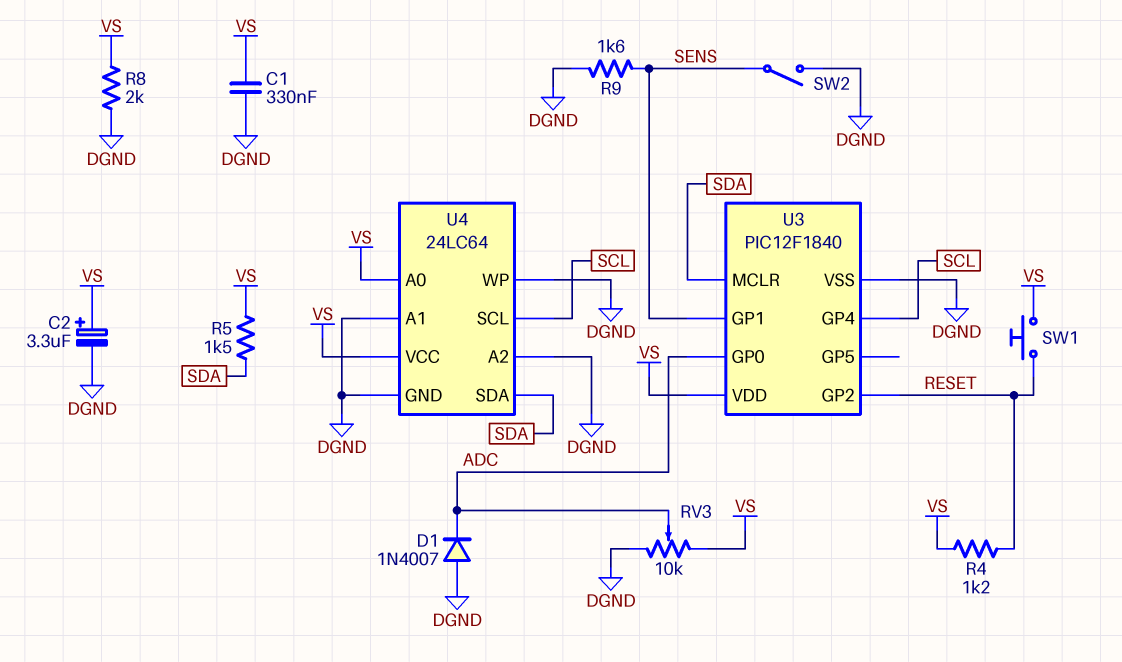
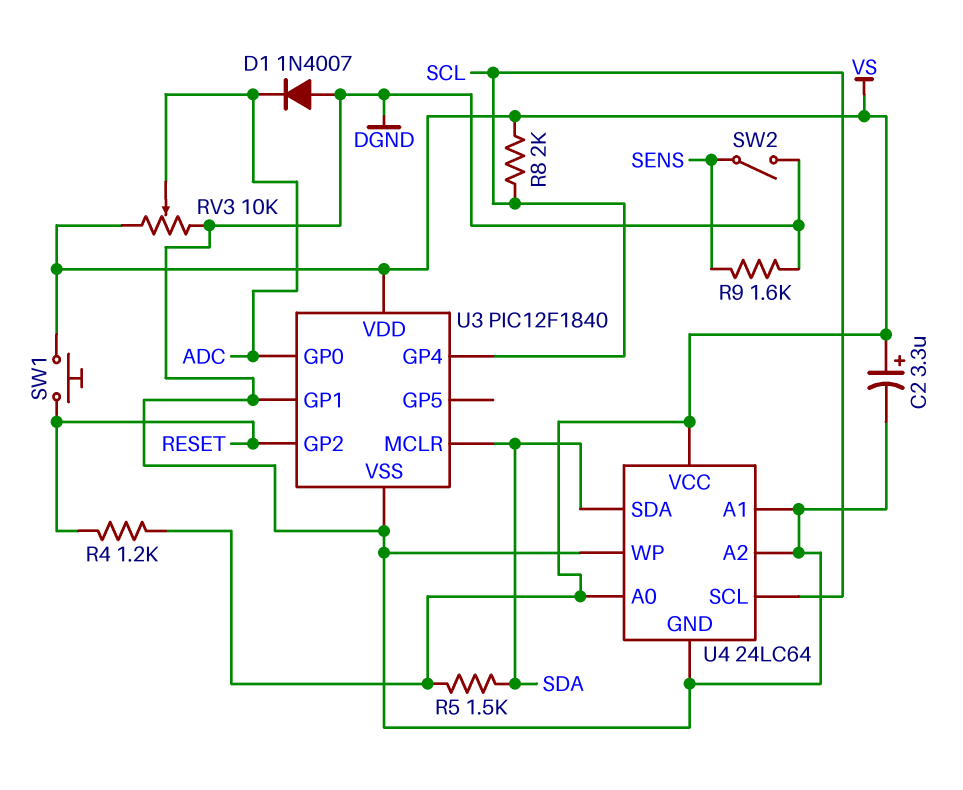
C1: 330nF (DGND, VS) -> none
R8: 2k (DGND, VS) -> 2k (SCL, VS)
U3 pin GP1: SENS -> DGND

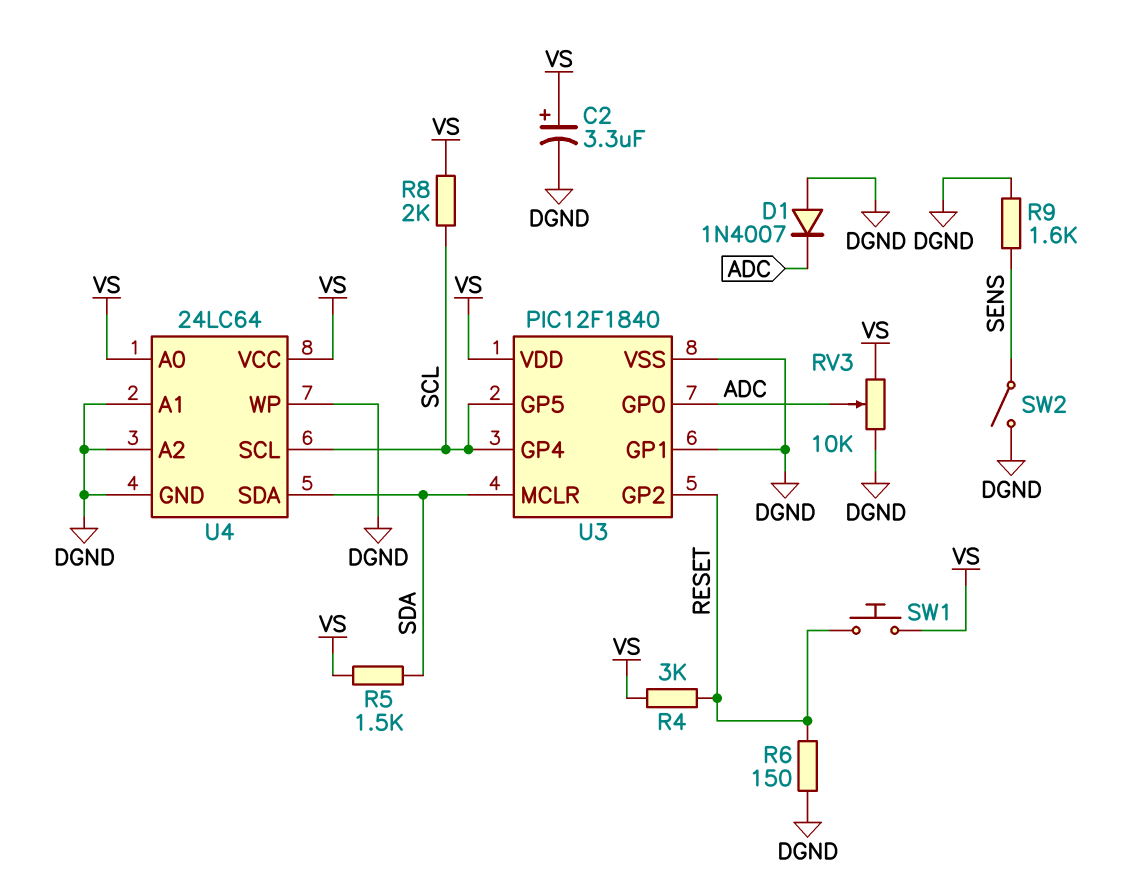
R4: 1.2k (RESET, VS) -> 3k (RESET, VS)
R6: none -> 150 (DGND, RESET)
U3 pin GP5: none -> SCL

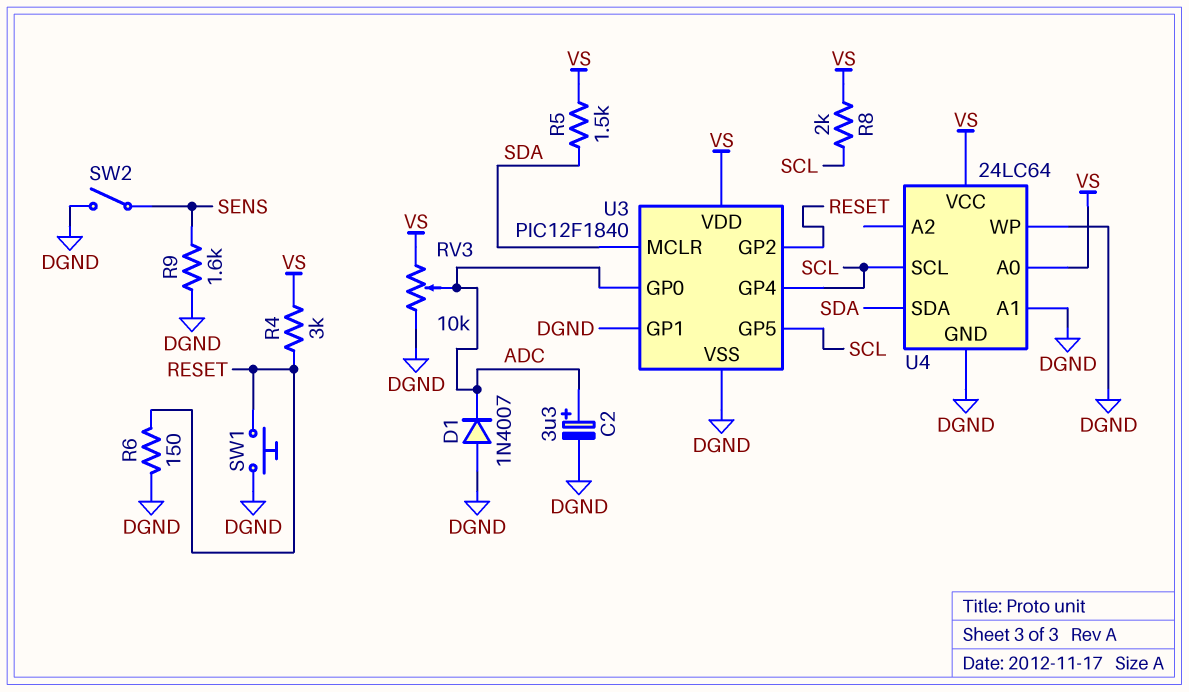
C2: 3.3uF (plus VS, minus DGND) -> 3.3uF (plus ADC, minus DGND)
SW1: button (RESET, VS) -> button (DGND, RESET)
U4 pin A2: DGND -> none

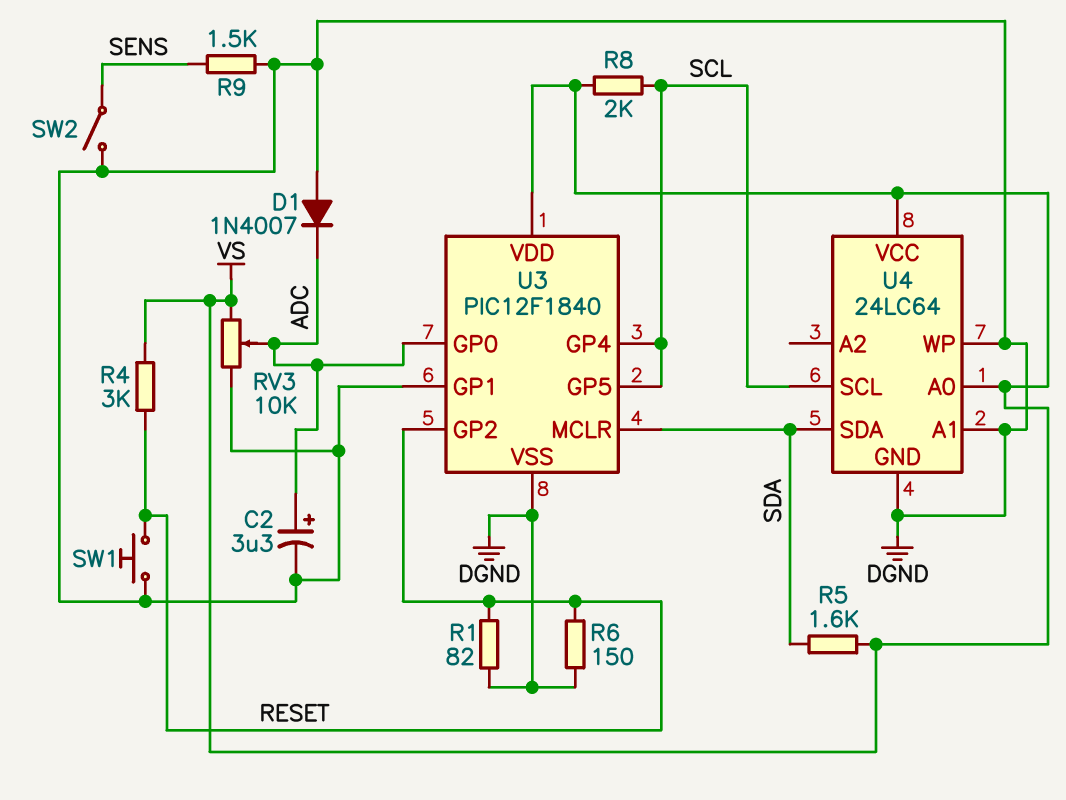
R1: none -> 82 (DGND, RESET)
R5: 1.5k (SDA, VS) -> 1.6k (SDA, VS)
R9: 1.6k (DGND, SENS) -> 1.5k (DGND, SENS)

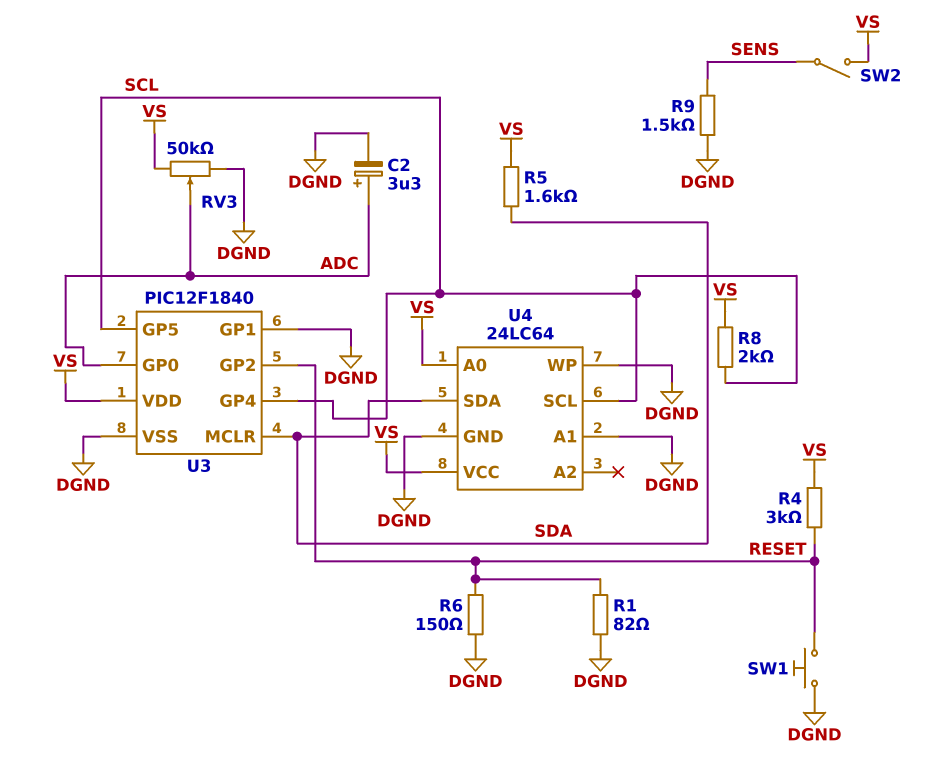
D1: diode 1N4007 (A DGND, K ADC) -> none
RV3: 10k (DGND, VS, wiper ADC) -> 50k (DGND, VS, wiper ADC)
SW2: switch (DGND, SENS) -> switch (SENS, VS)

